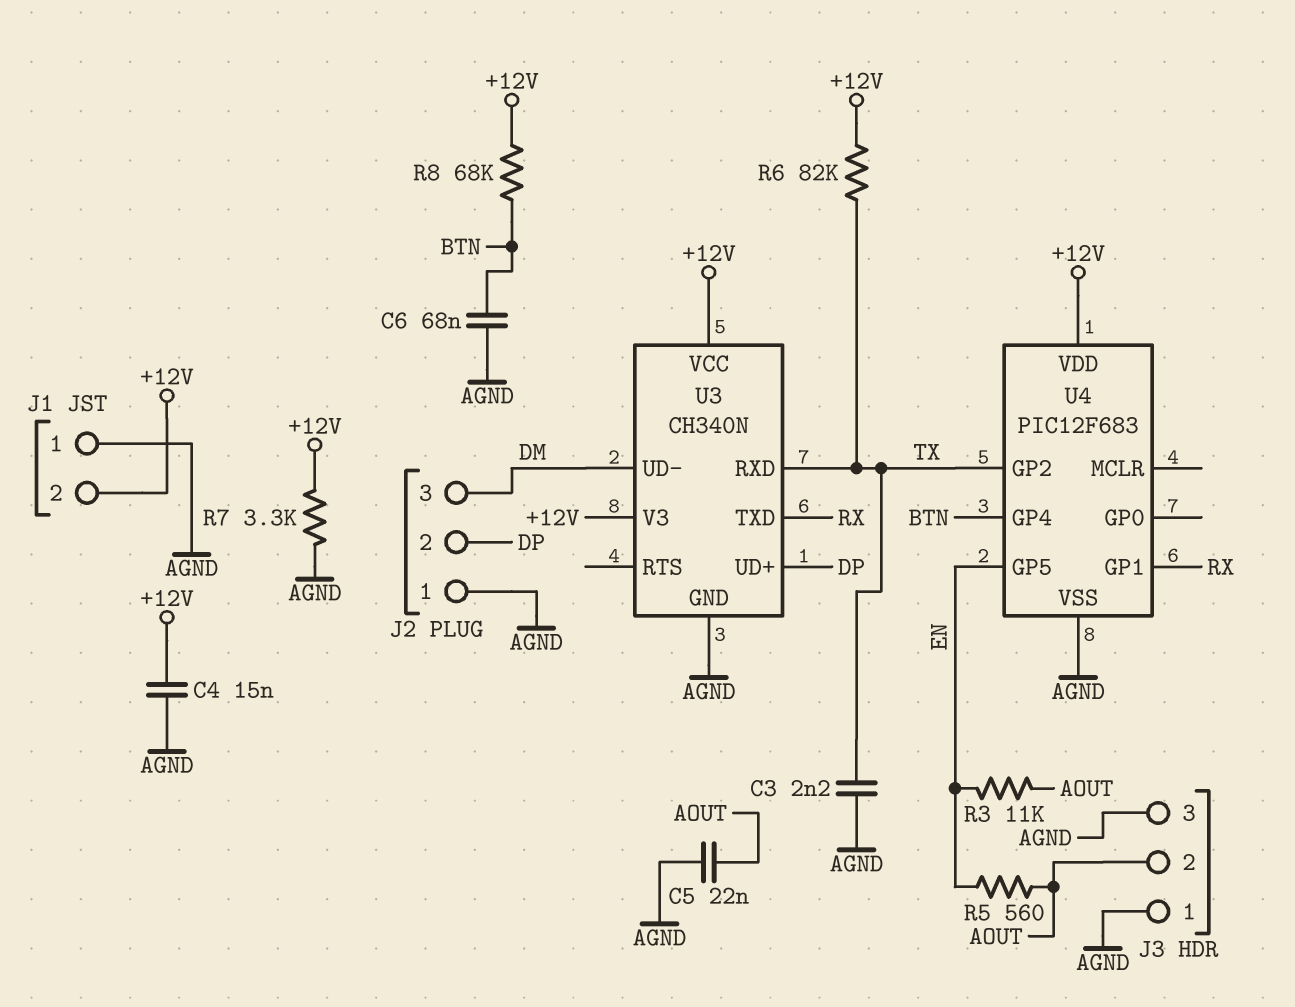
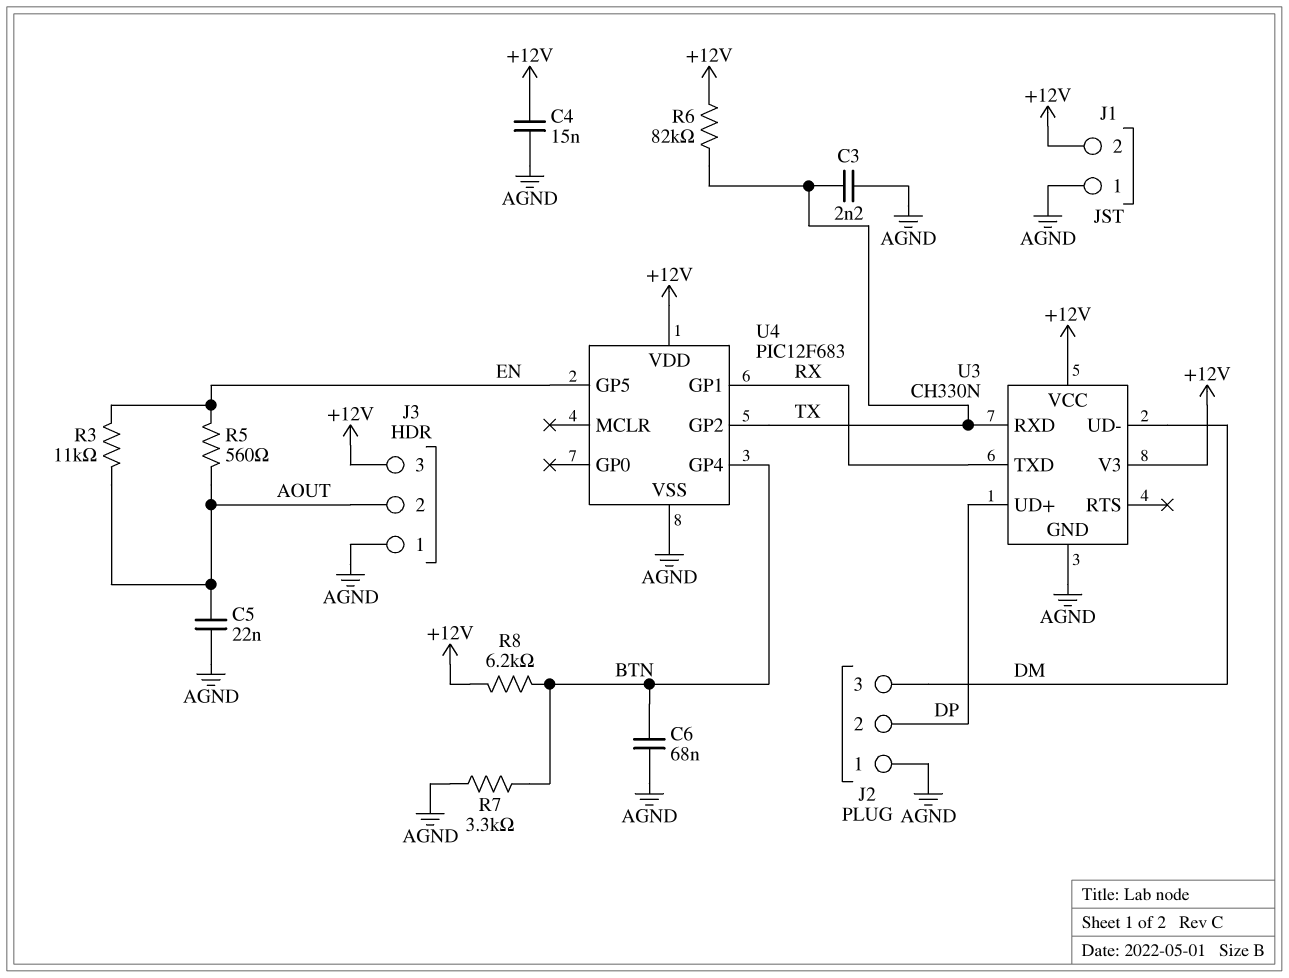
J3 pin 3: AGND -> +12V
R7: 3.3k (+12V, AGND) -> 3.3k (AGND, BTN)
R8: 68k (+12V, BTN) -> 6.2k (+12V, BTN)
U3: CH340N -> CH330N

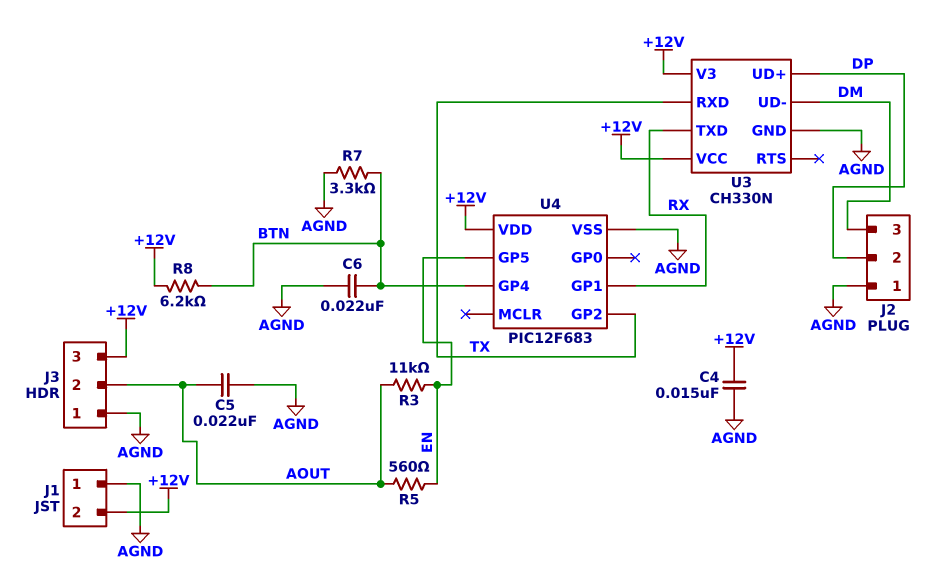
C3: 2.2nF (AGND, TX) -> none
C6: 68nF (AGND, BTN) -> 22nF (AGND, BTN)
R6: 82k (+12V, TX) -> none

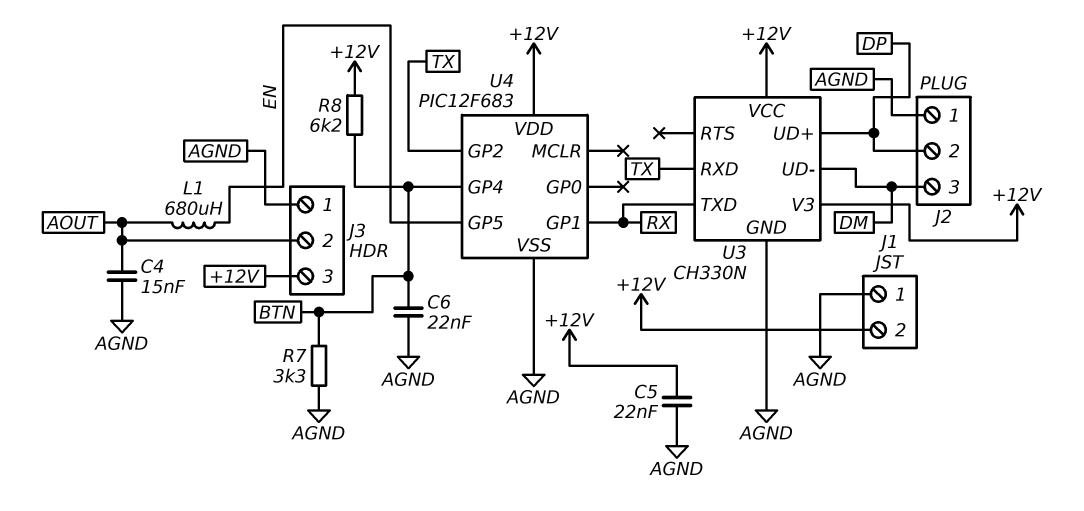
C4: 15nF (+12V, AGND) -> 15nF (AGND, AOUT)
C5: 22nF (AGND, AOUT) -> 22nF (+12V, AGND)
L1: none -> 680uH (AOUT, EN)
R3: 11k (AOUT, EN) -> none
R5: 560 (AOUT, EN) -> none

